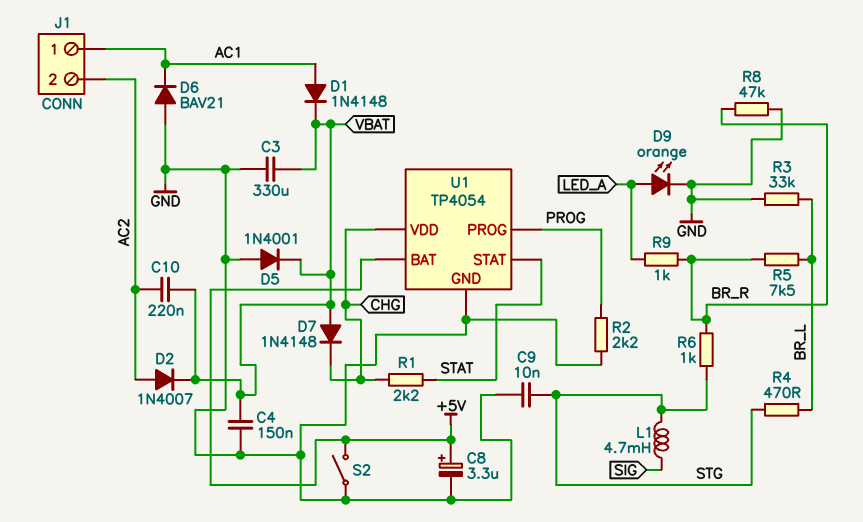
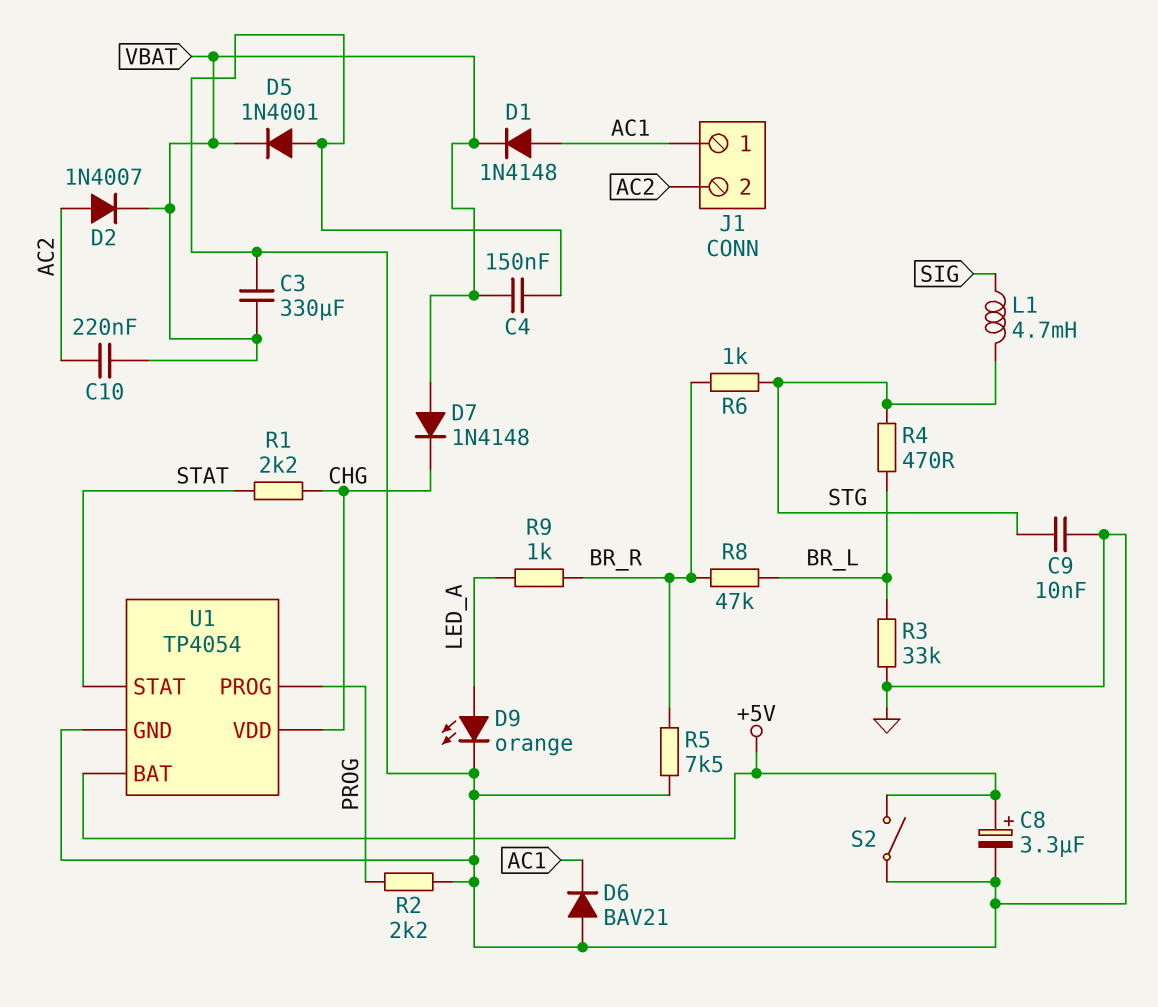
R5: 7.5k (BR_L, BR_R) -> 7.5k (BR_R, GND)
R8: 47k (BR_R, GND) -> 47k (BR_L, BR_R)

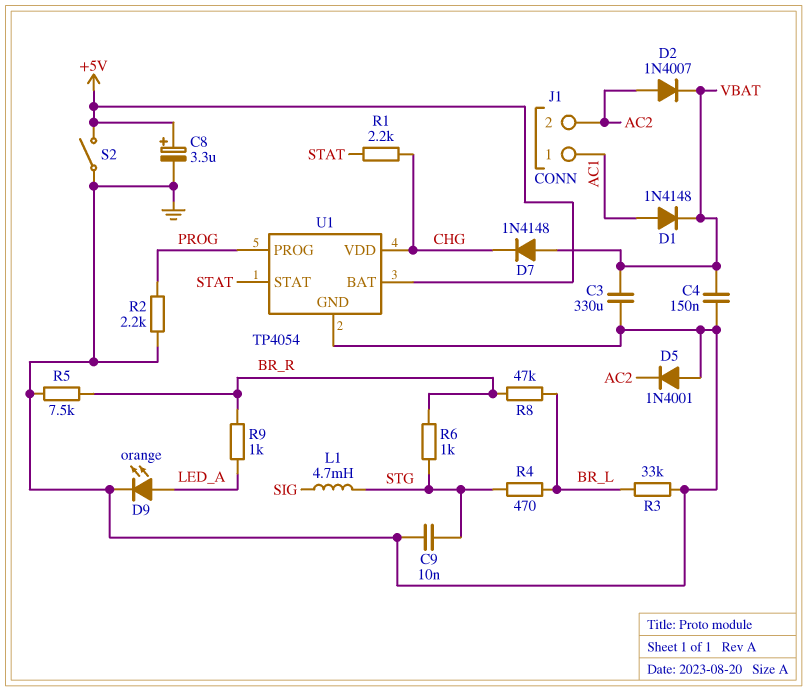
C10: 220nF (AC2, VBAT) -> none
D5: diode 1N4001 (A GND, K VBAT) -> diode 1N4001 (A GND, K AC2)
D6: diode BAV21 (A GND, K AC1) -> none

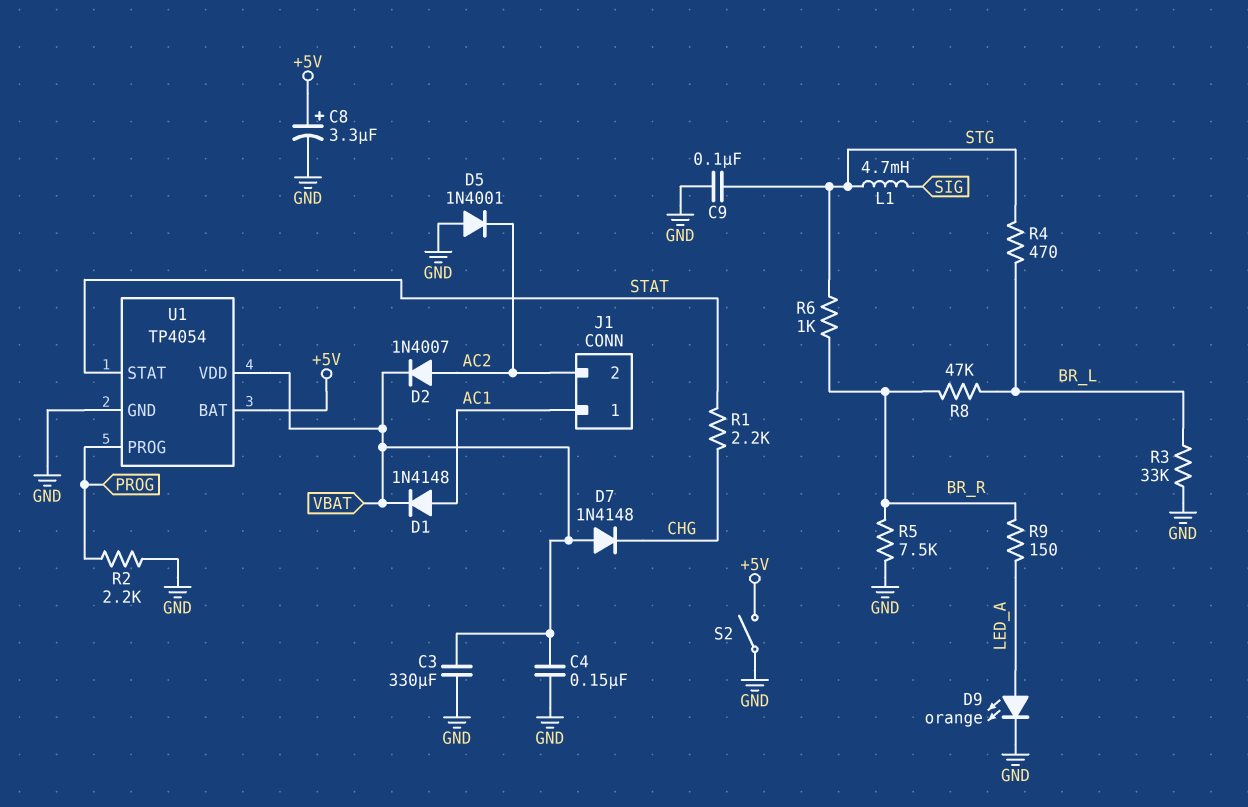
C9: 10nF (GND, STG) -> 100nF (GND, STG)
R9: 1k (BR_R, LED_A) -> 150 (BR_R, LED_A)
U1 pin VDD: CHG -> VBAT

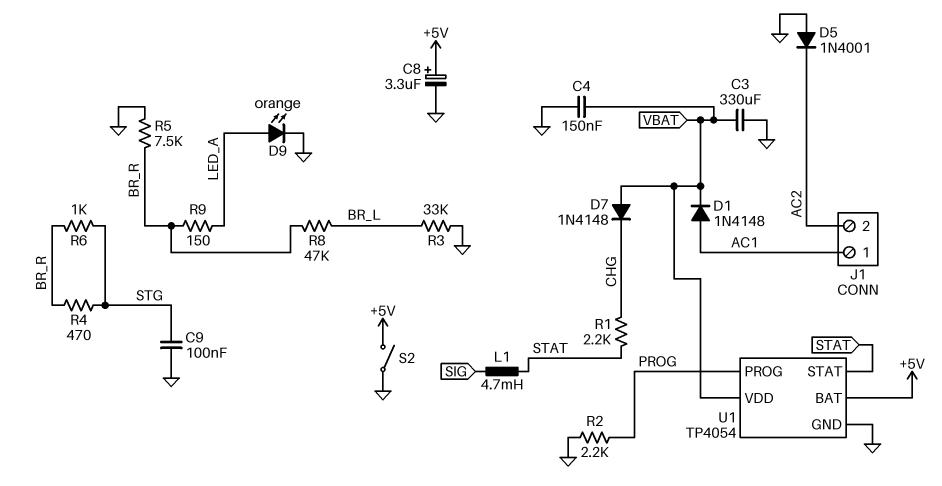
D2: diode 1N4007 (A AC2, K VBAT) -> none
L1: 4.7mH (SIG, STG) -> 4.7mH (SIG, STAT)
R4: 470 (BR_L, STG) -> 470 (BR_R, STG)

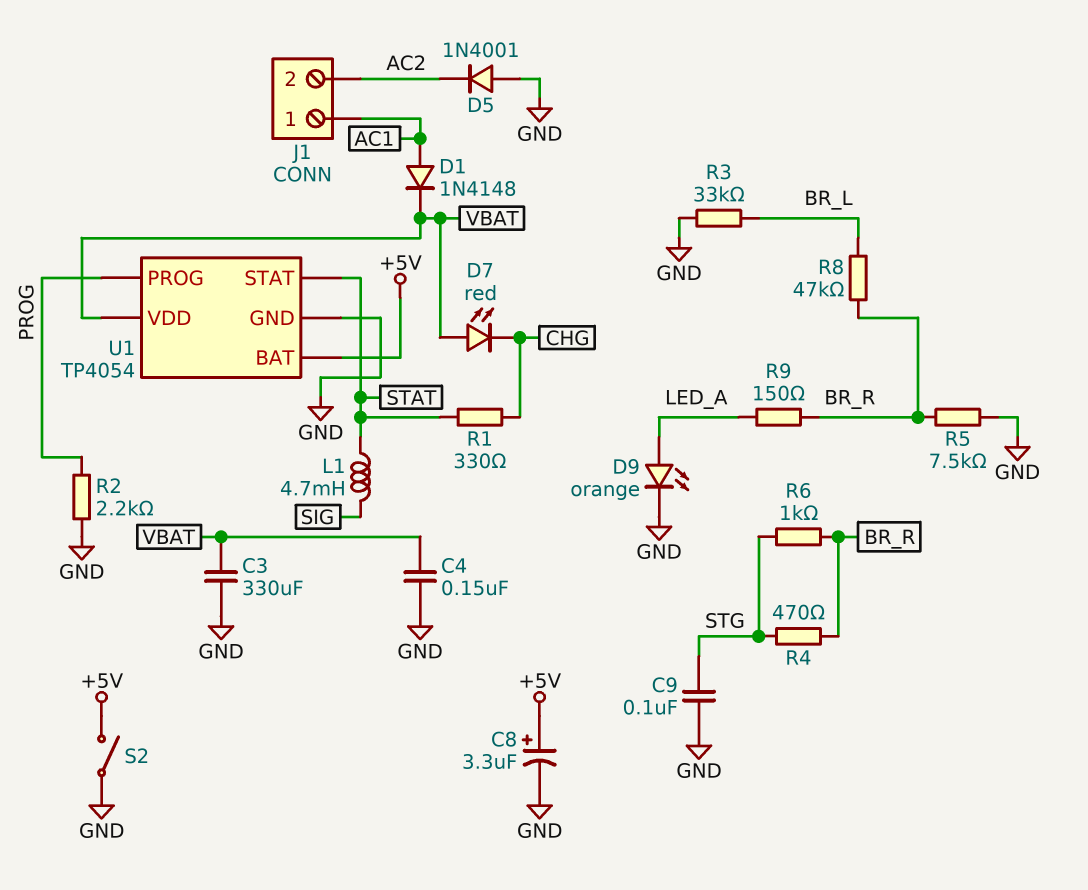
D7: diode 1N4148 (A VBAT, K CHG) -> LED red (A VBAT, K CHG)
R1: 2.2k (CHG, STAT) -> 330 (CHG, STAT)

